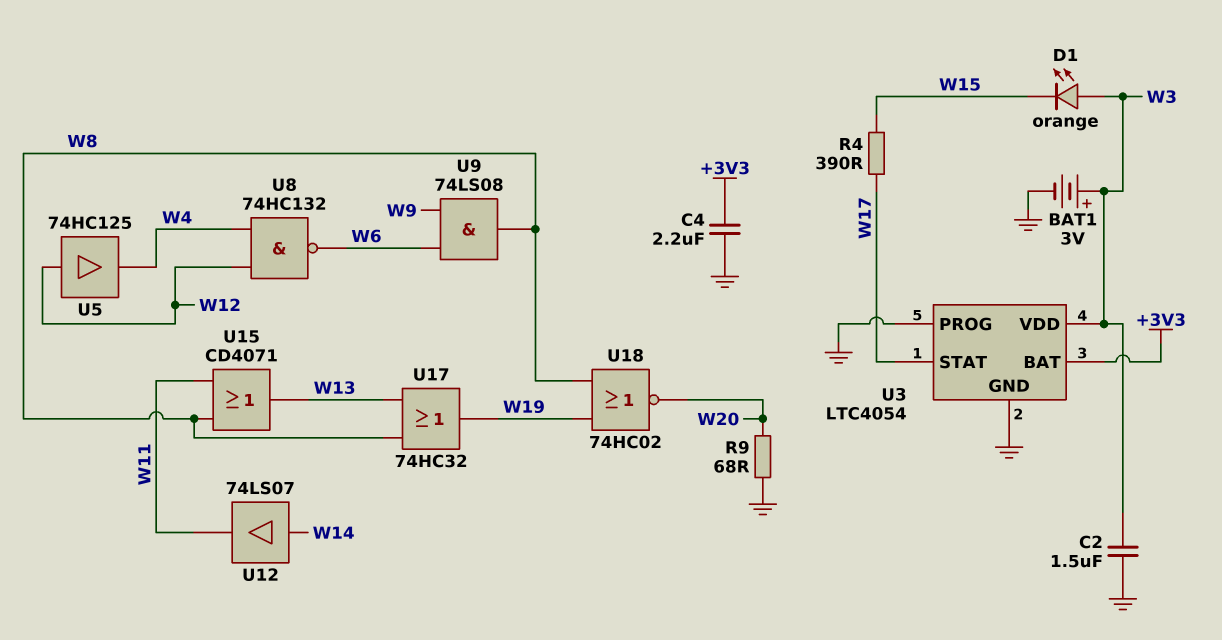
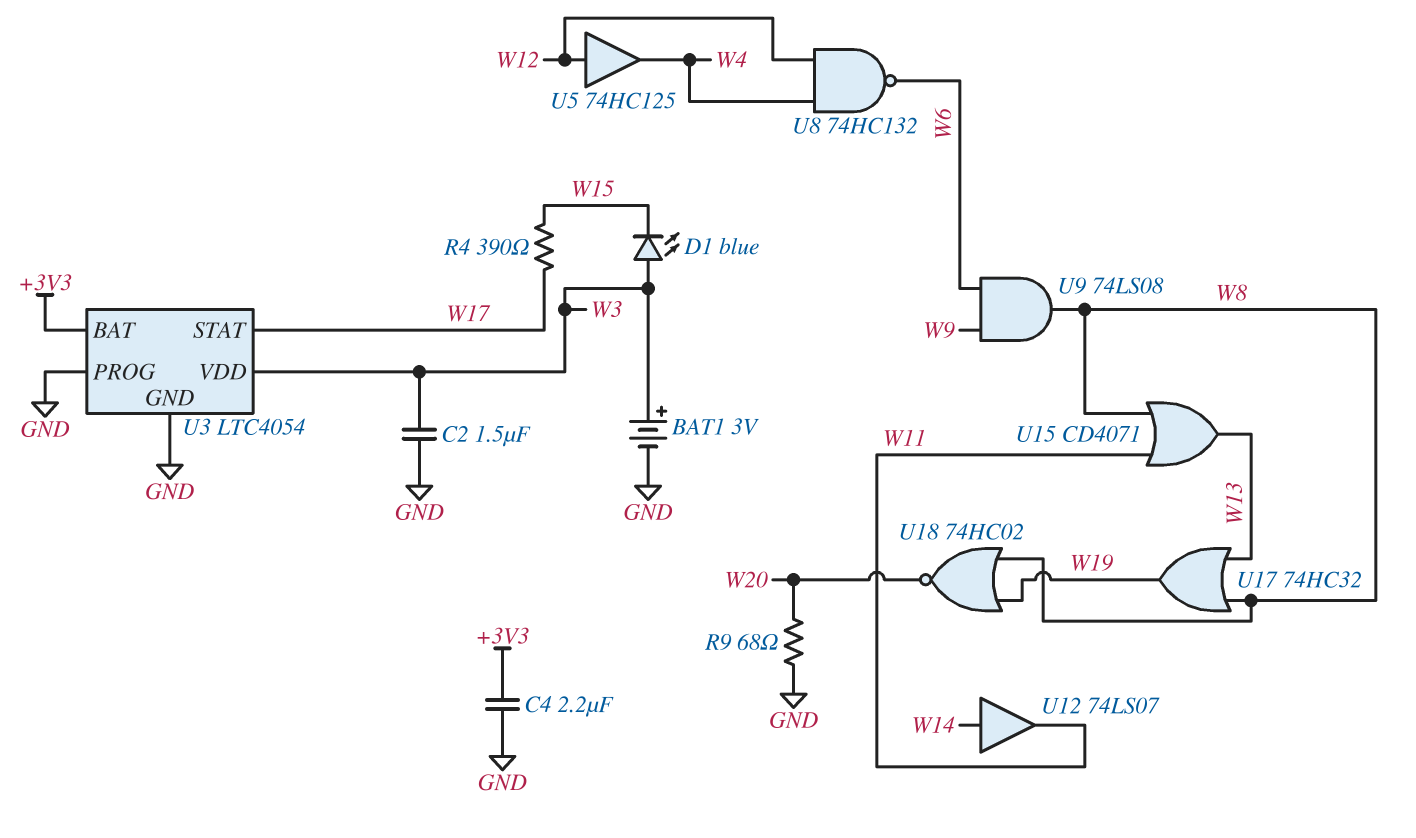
D1: LED orange (A W3, K W15) -> LED blue (A W3, K W15)

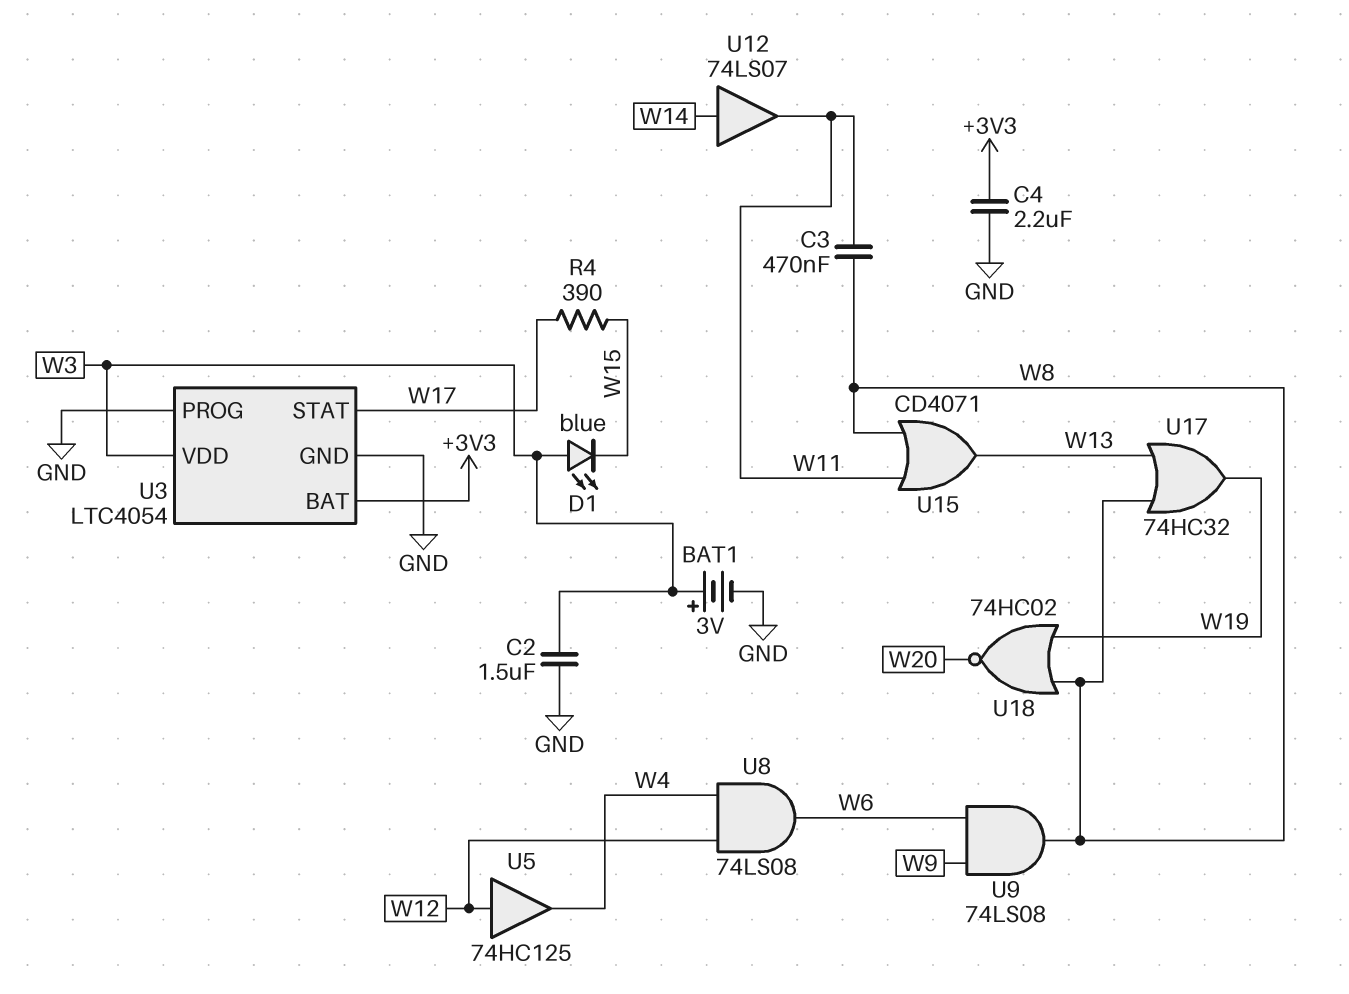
C3: none -> 470nF (W8, W11)
R9: 68 (GND, W20) -> none
U8: NAND 74HC132 (in W4, in W12, out W6) -> AND 74LS08 (in W4, in W12, out W6)

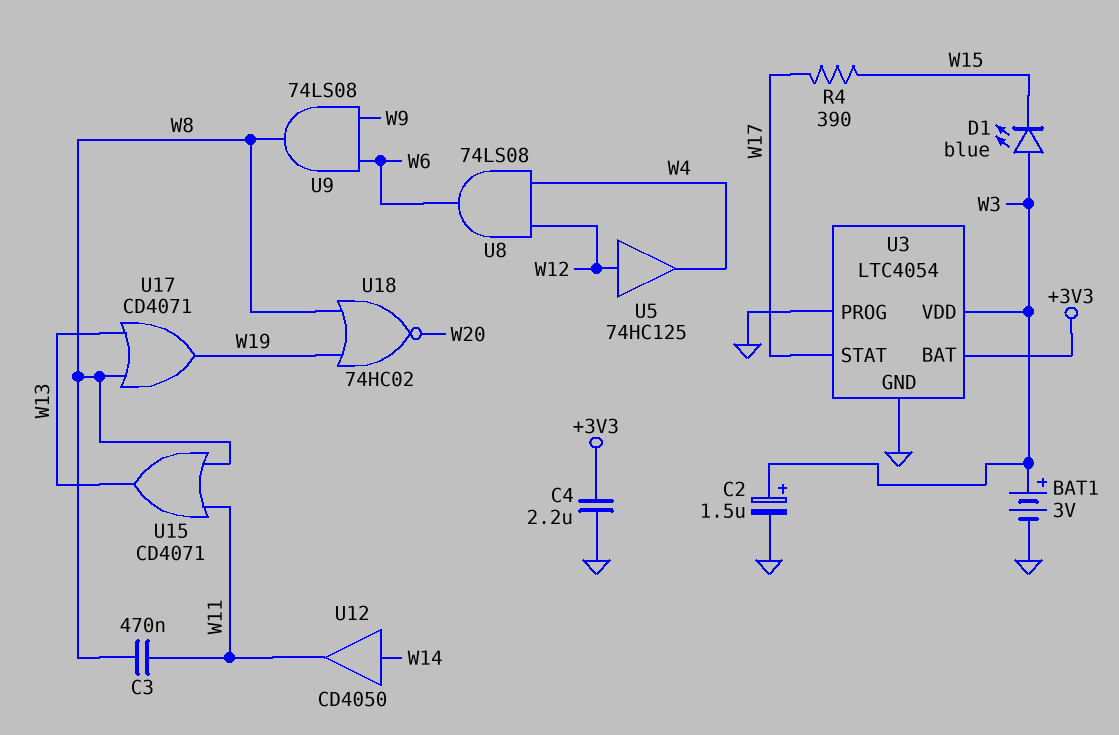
C2: 1.5uF (GND, W3) -> 1.5uF (plus W3, minus GND)
U12: buffer 74LS07 (in W14, out W11) -> buffer CD4050 (in W14, out W11)
U17: OR 74HC32 (in W8, in W13, out W19) -> OR CD4071 (in W8, in W13, out W19)

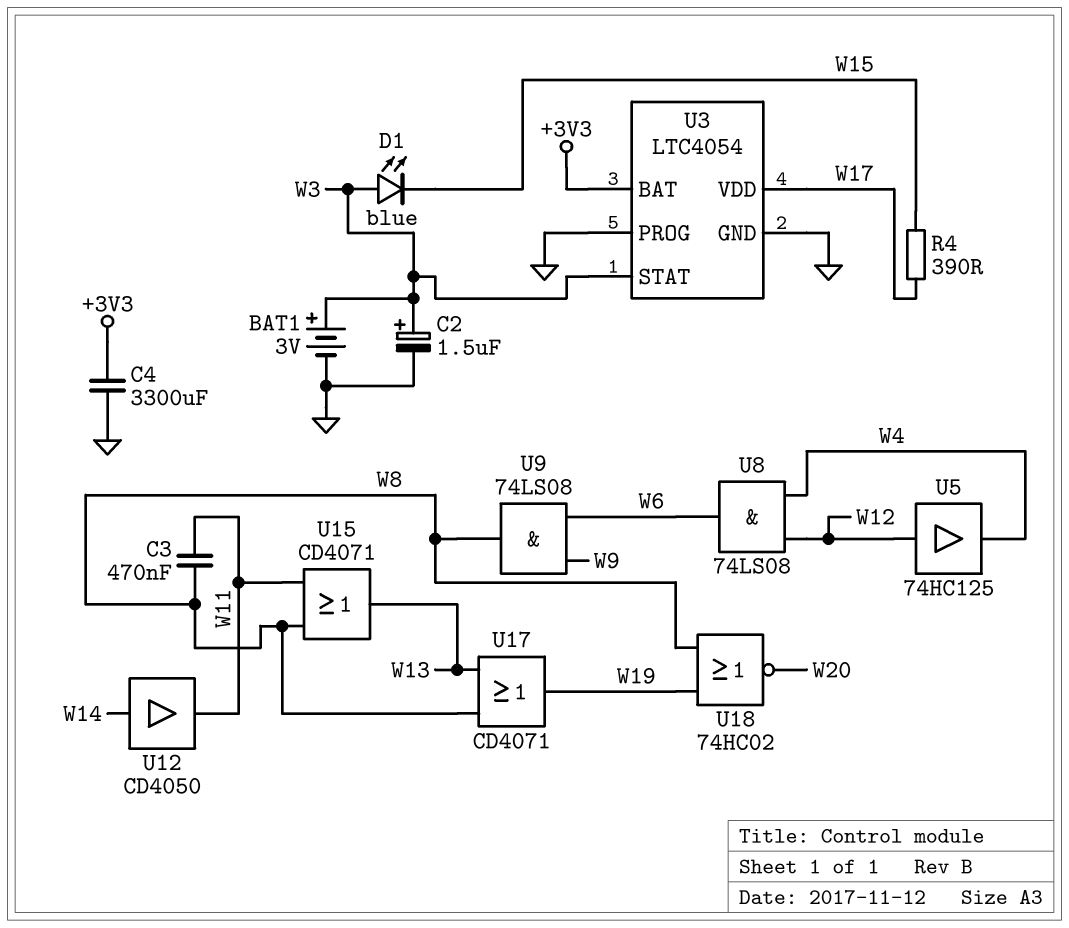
C4: 2.2uF (+3V3, GND) -> 3300uF (+3V3, GND)
U3 pin STAT: W17 -> W3
U3 pin VDD: W3 -> W17

